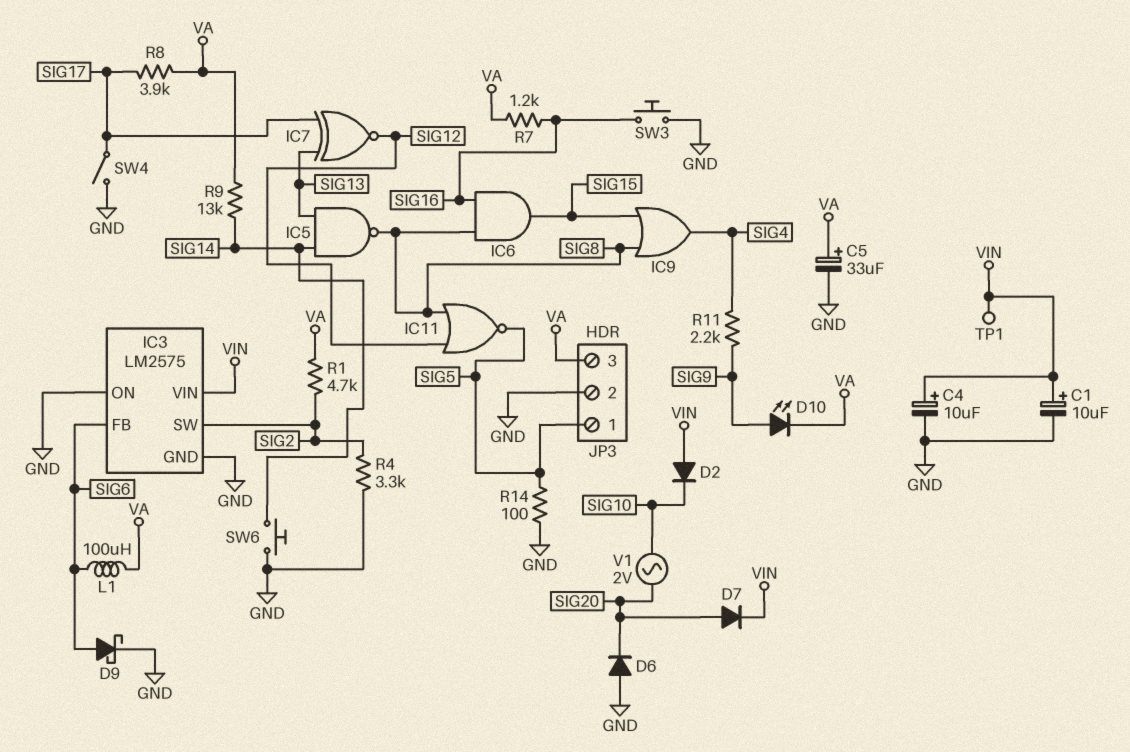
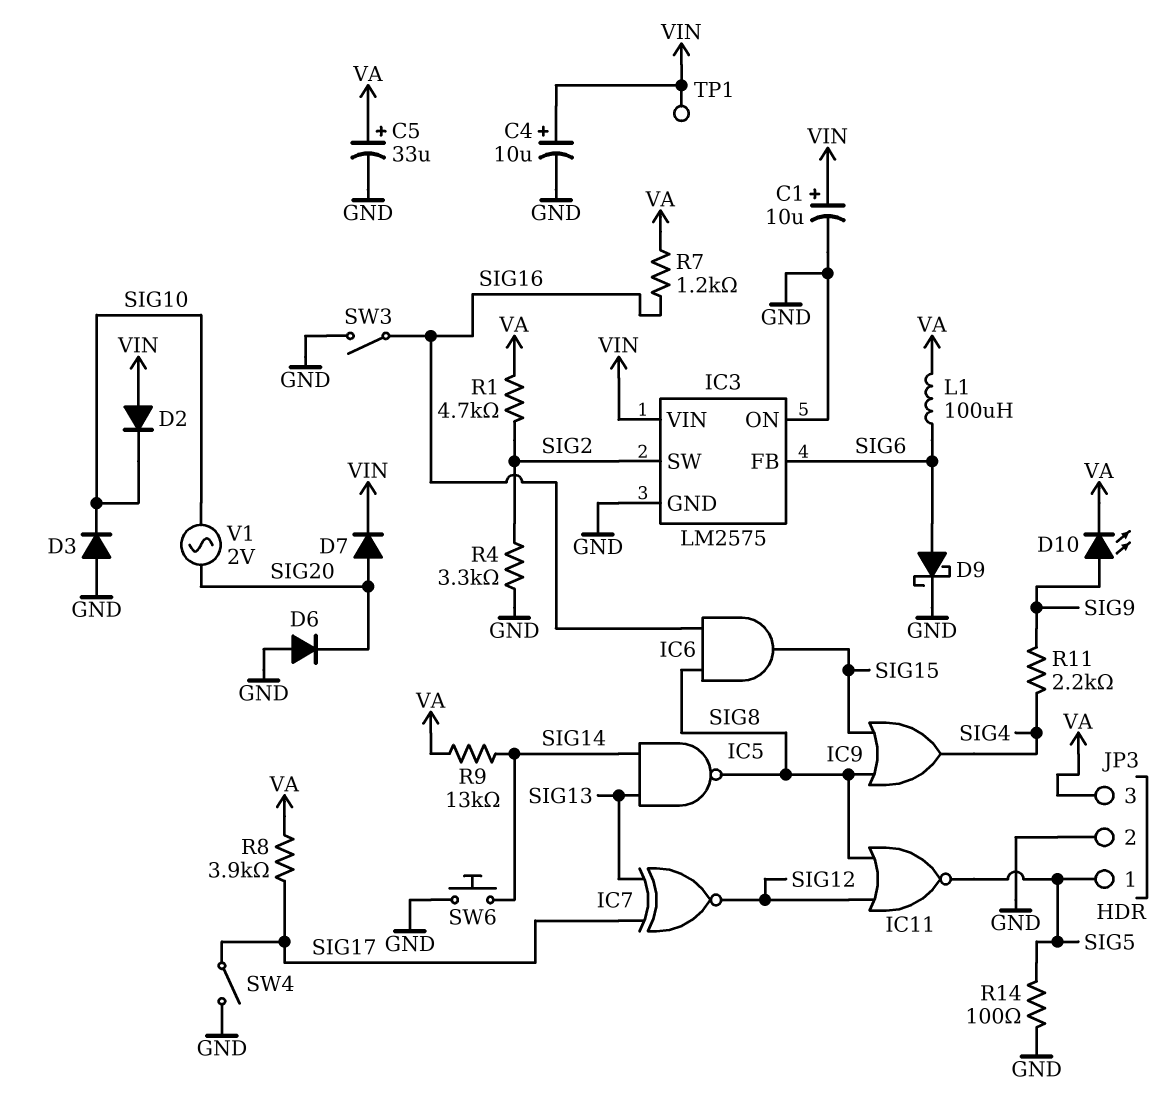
D3: none -> diode (A GND, K SIG10)
SW3: button (GND, SIG16) -> switch (GND, SIG16)

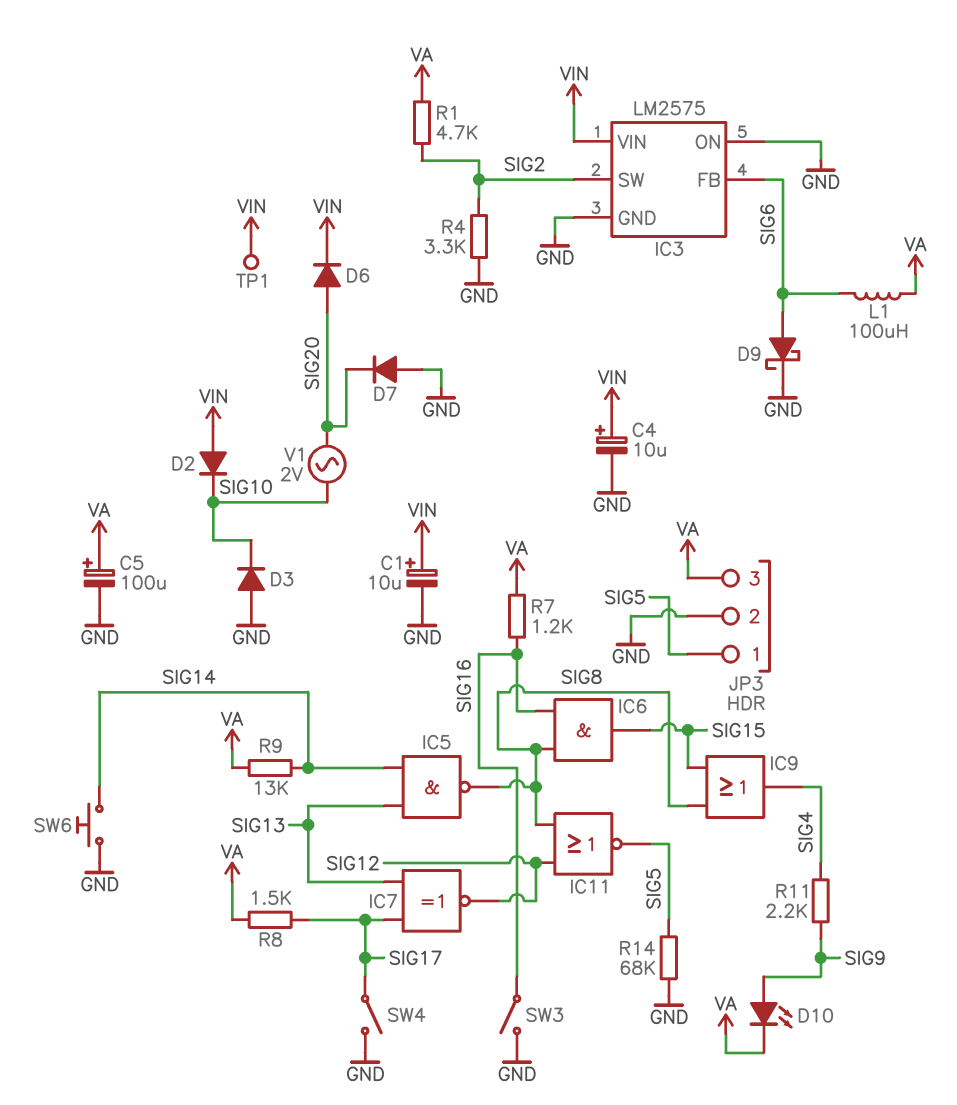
C5: 33uF (plus VA, minus GND) -> 100uF (plus VA, minus GND)
D6: diode (A GND, K SIG20) -> diode (A SIG20, K VIN)
D7: diode (A SIG20, K VIN) -> diode (A GND, K SIG20)
R8: 3.9k (SIG17, VA) -> 1.5k (SIG17, VA)
R14: 100 (GND, SIG5) -> 68k (GND, SIG5)

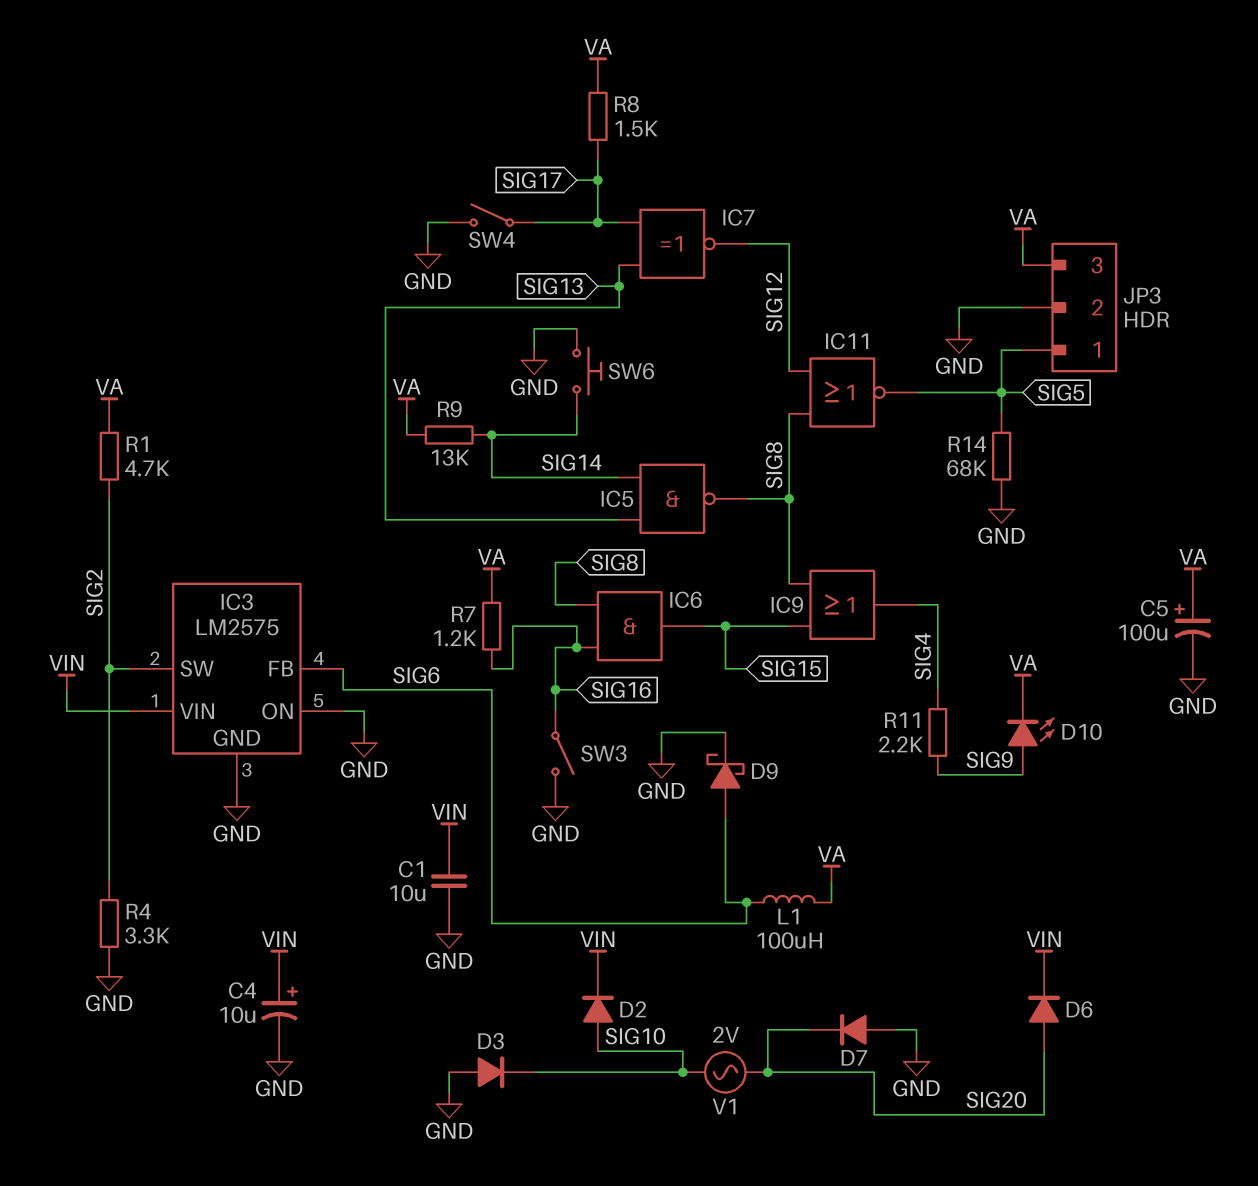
C1: 10uF (plus VIN, minus GND) -> 10uF (GND, VIN)
D2: diode (A VIN, K SIG10) -> diode (A SIG10, K VIN)
TP1: test point (VIN) -> none

